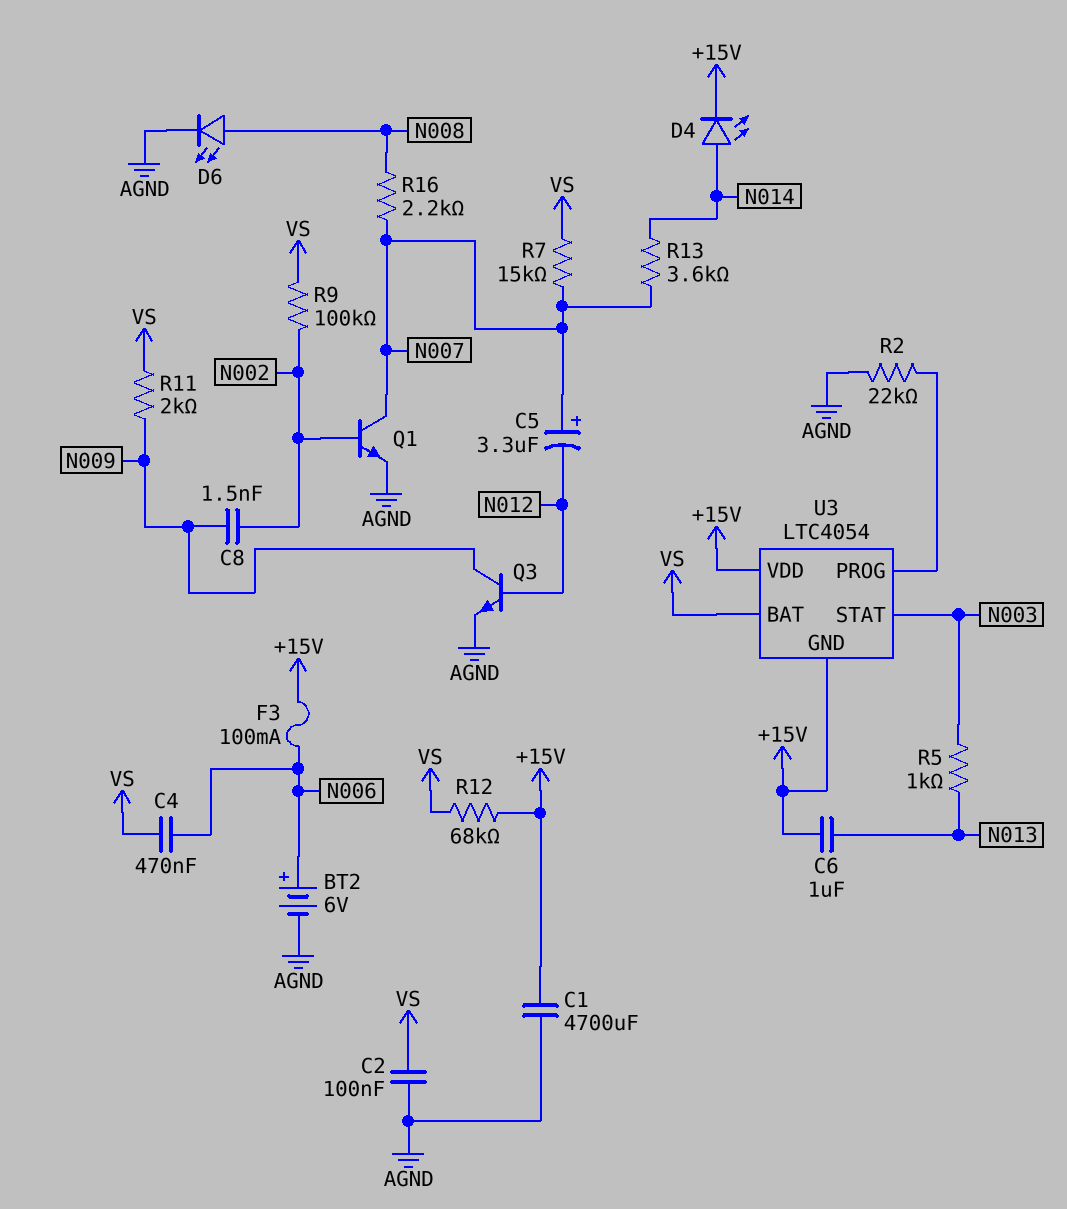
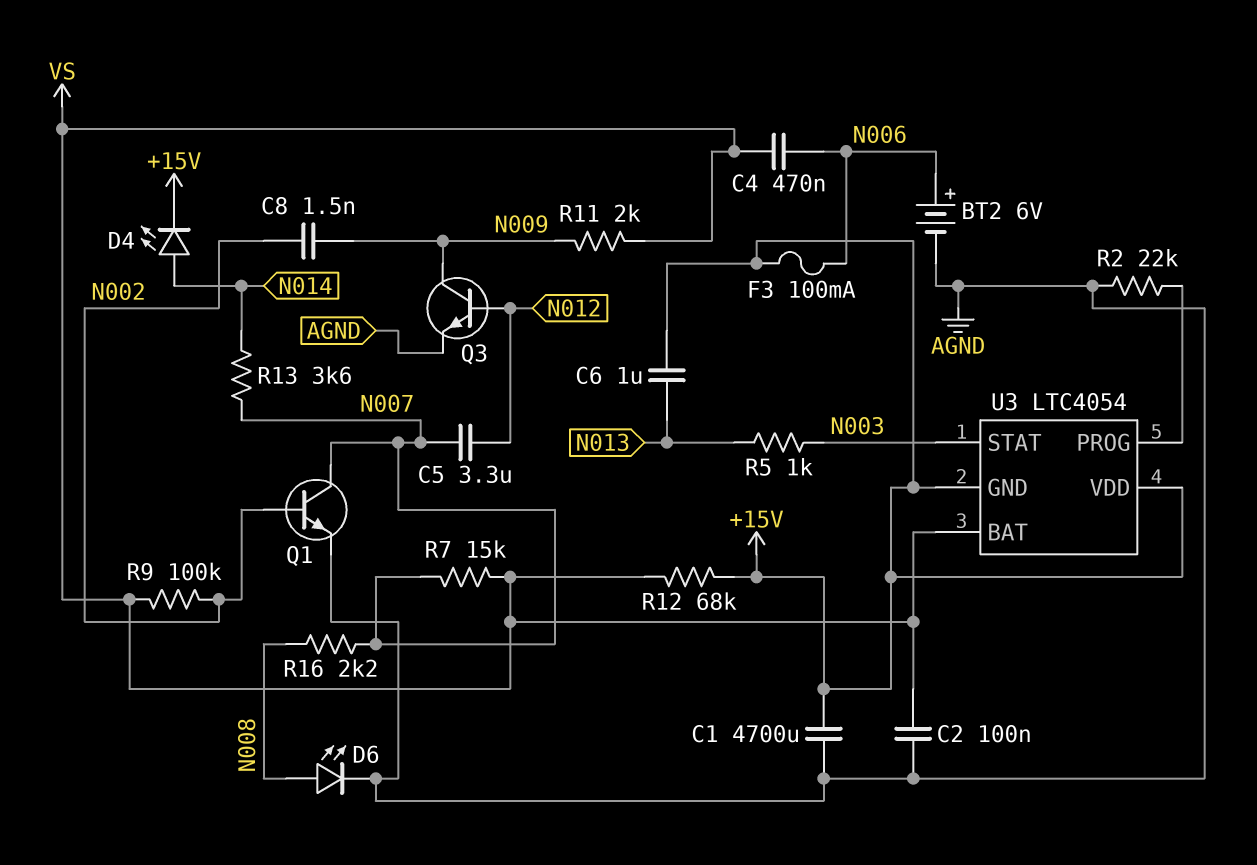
C5: 3.3uF (plus N007, minus N012) -> 3.3uF (N007, N012)

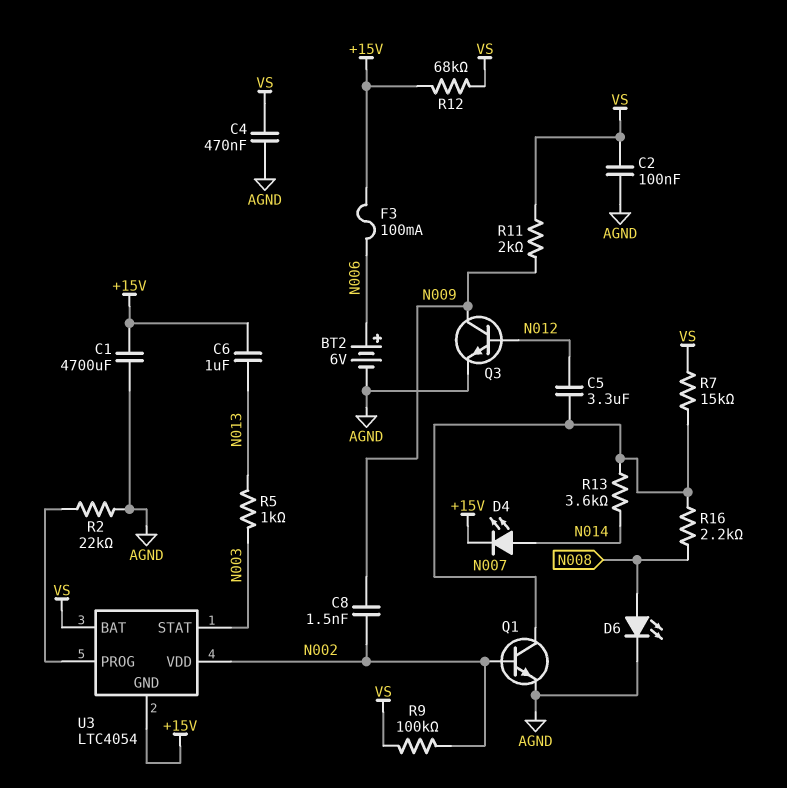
C4: 470nF (N006, VS) -> 470nF (AGND, VS)
U3 pin VDD: +15V -> N002

